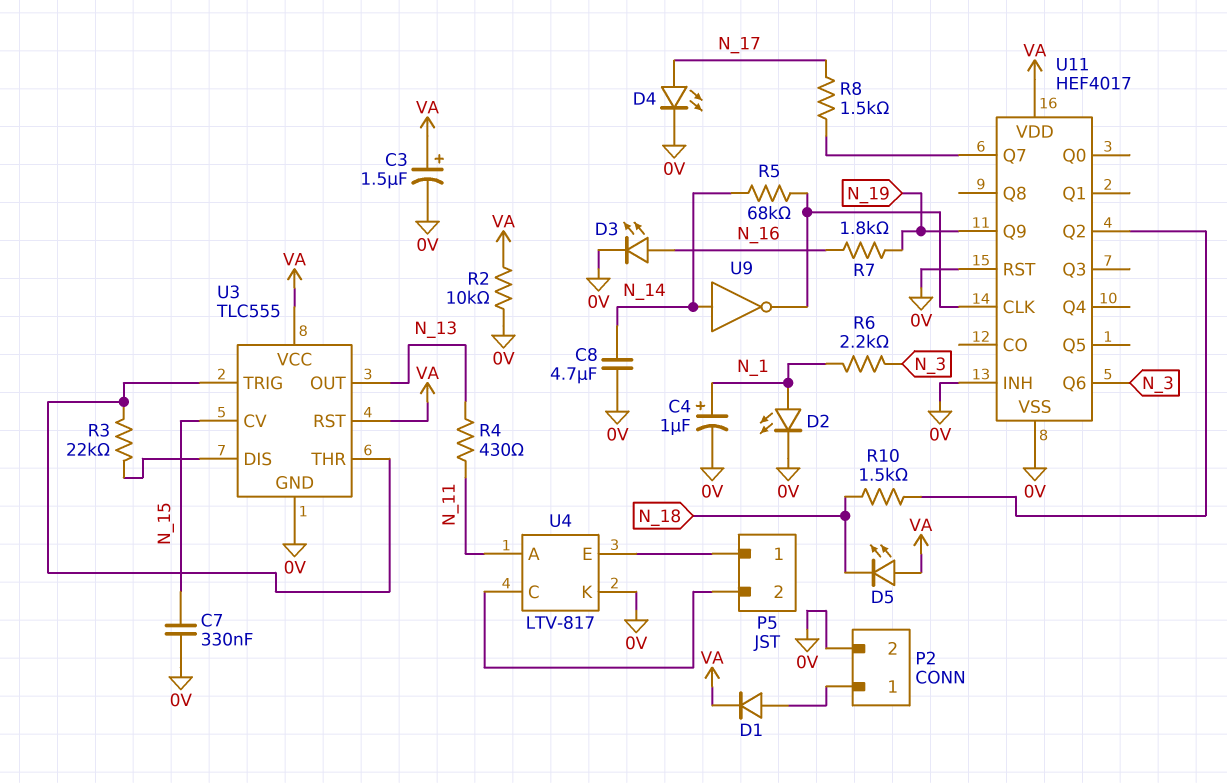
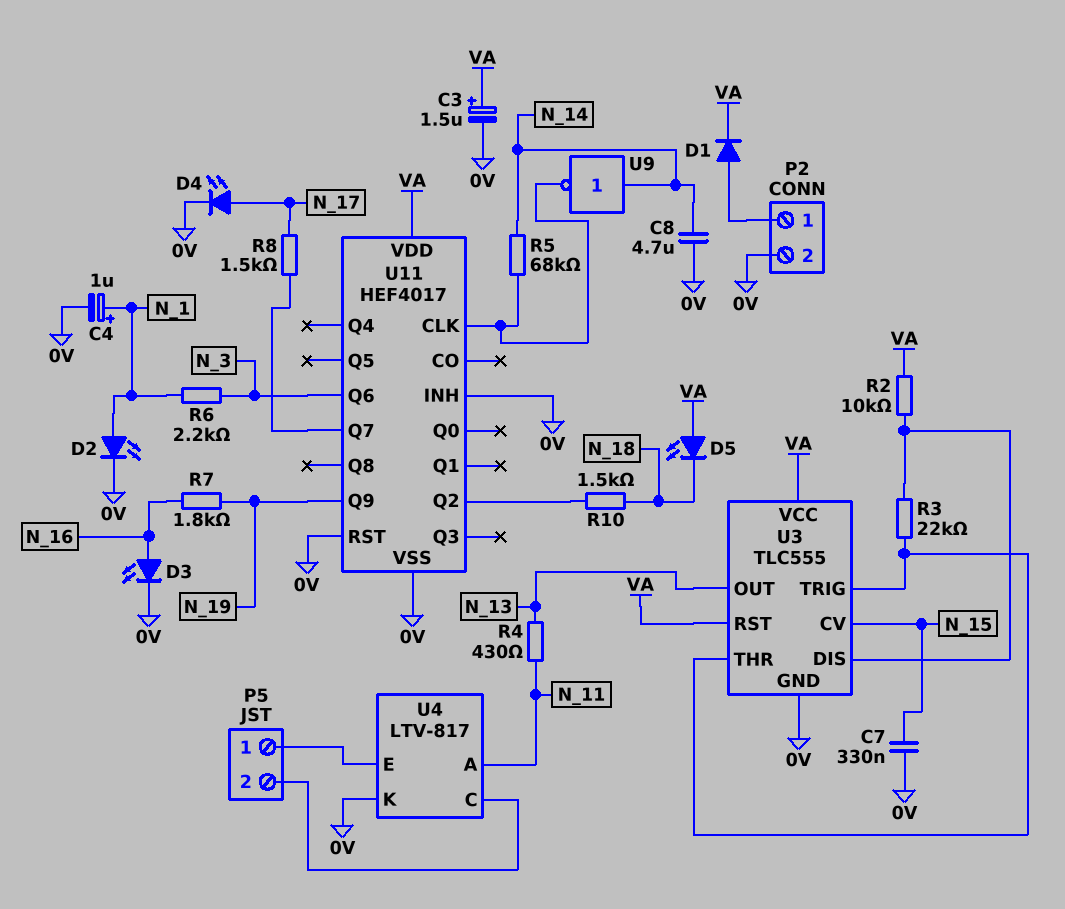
R2: 10k (0V, VA) -> 10k (U3/DIS, VA)

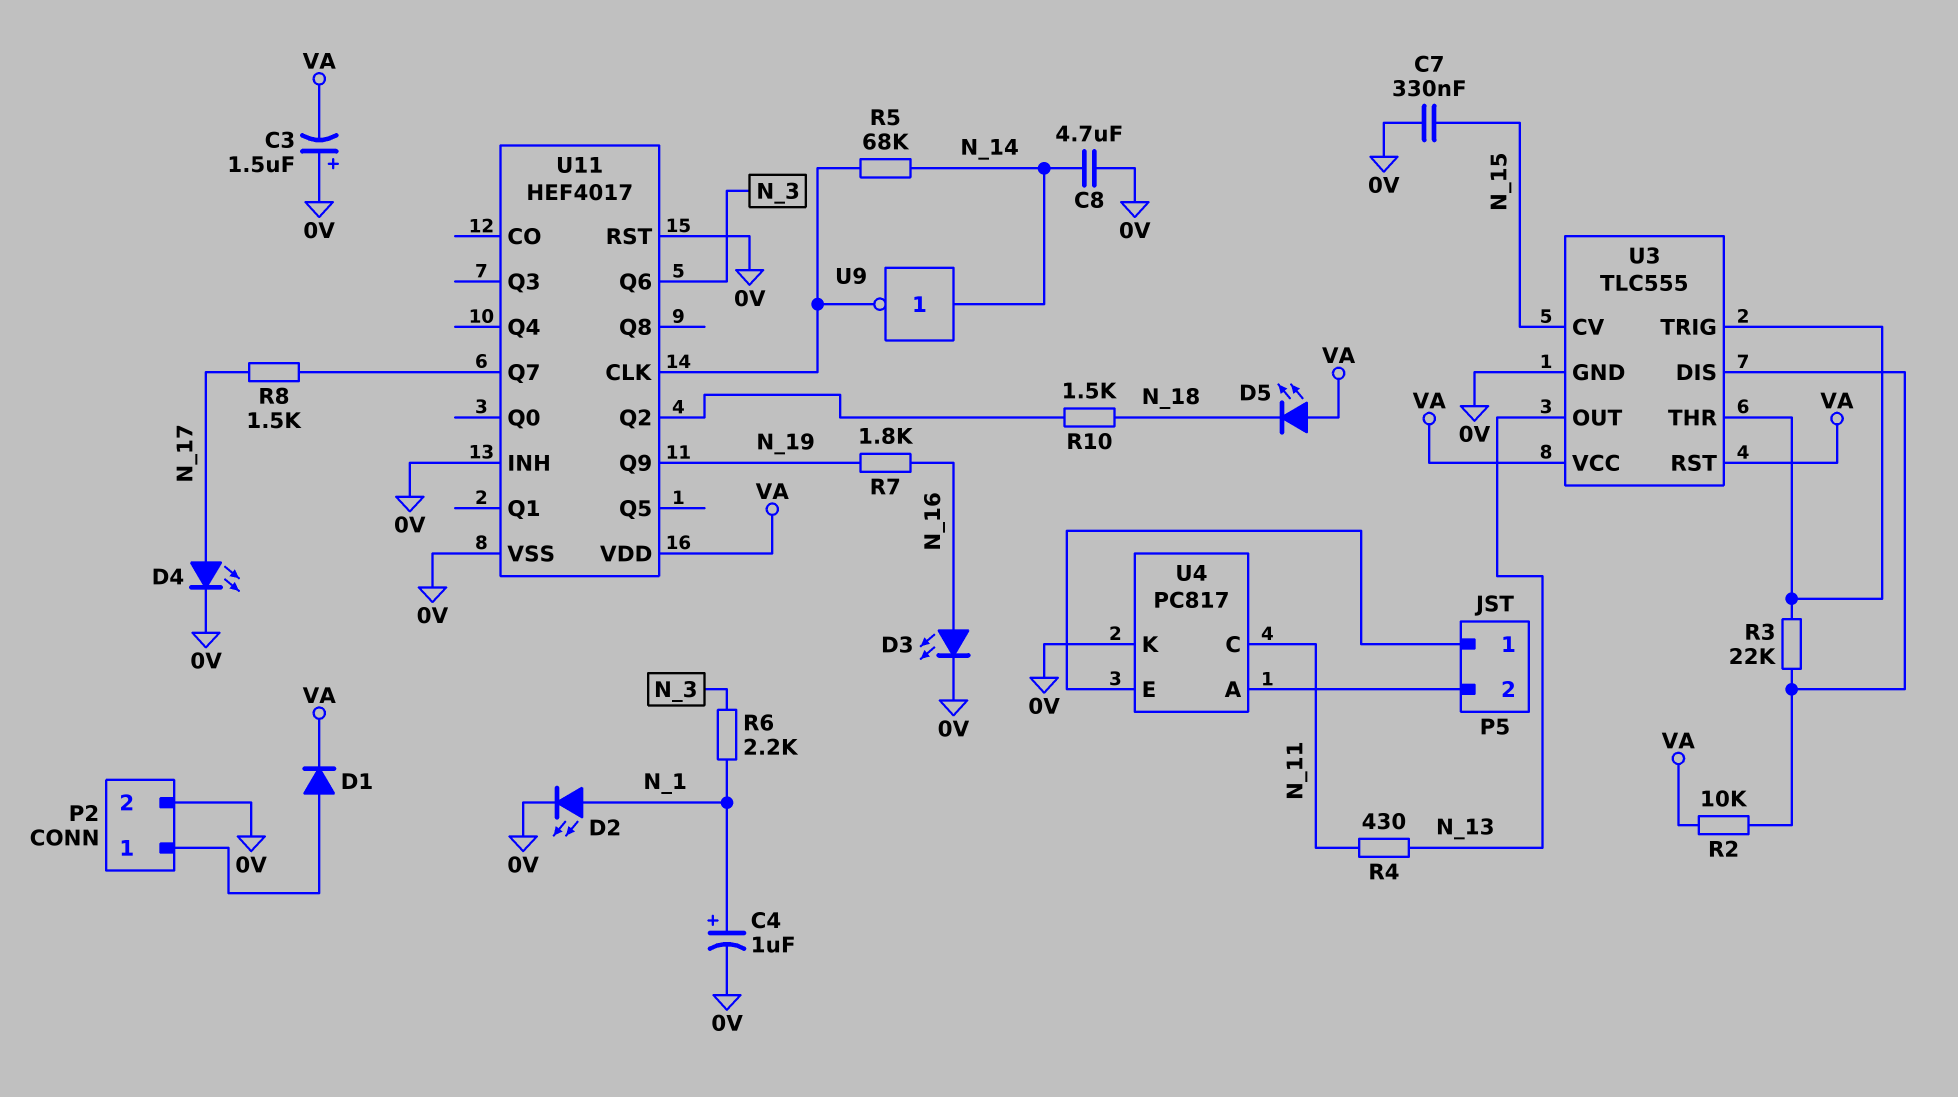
C3: 1.5uF (plus VA, minus 0V) -> 1.5uF (plus 0V, minus VA)
U4: LTV-817 -> PC817
U4 pin A: N_11 -> P5/2
U4 pin C: P5/2 -> N_11

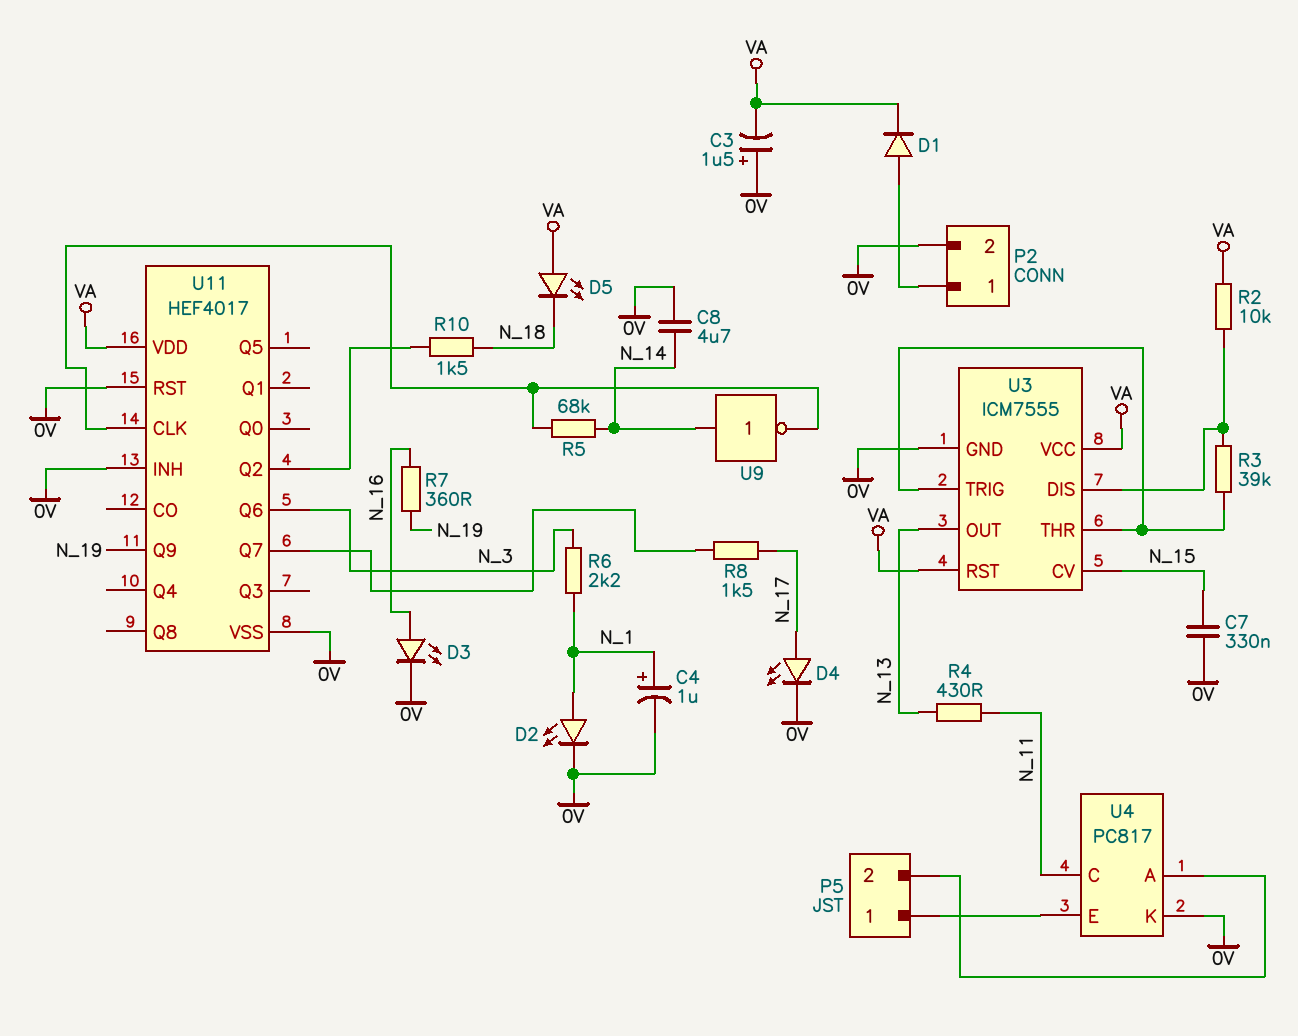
R3: 22k (U3/DIS, U3/THR) -> 39k (U3/DIS, U3/THR)
R7: 1.8k (N_16, N_19) -> 360 (N_16, N_19)
U3: TLC555 -> ICM7555

